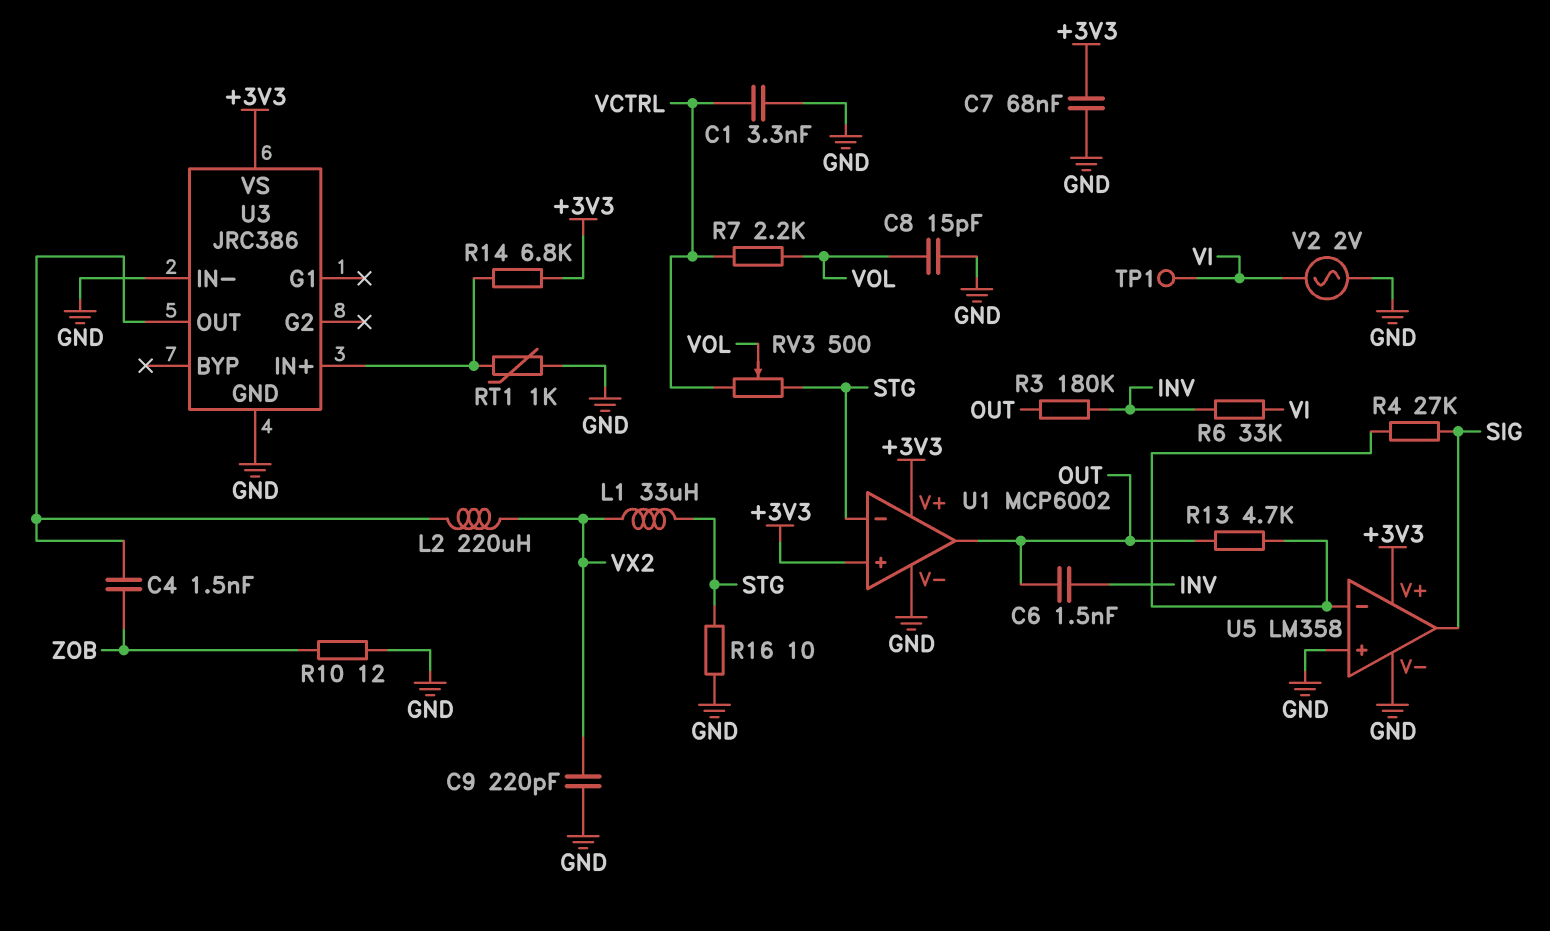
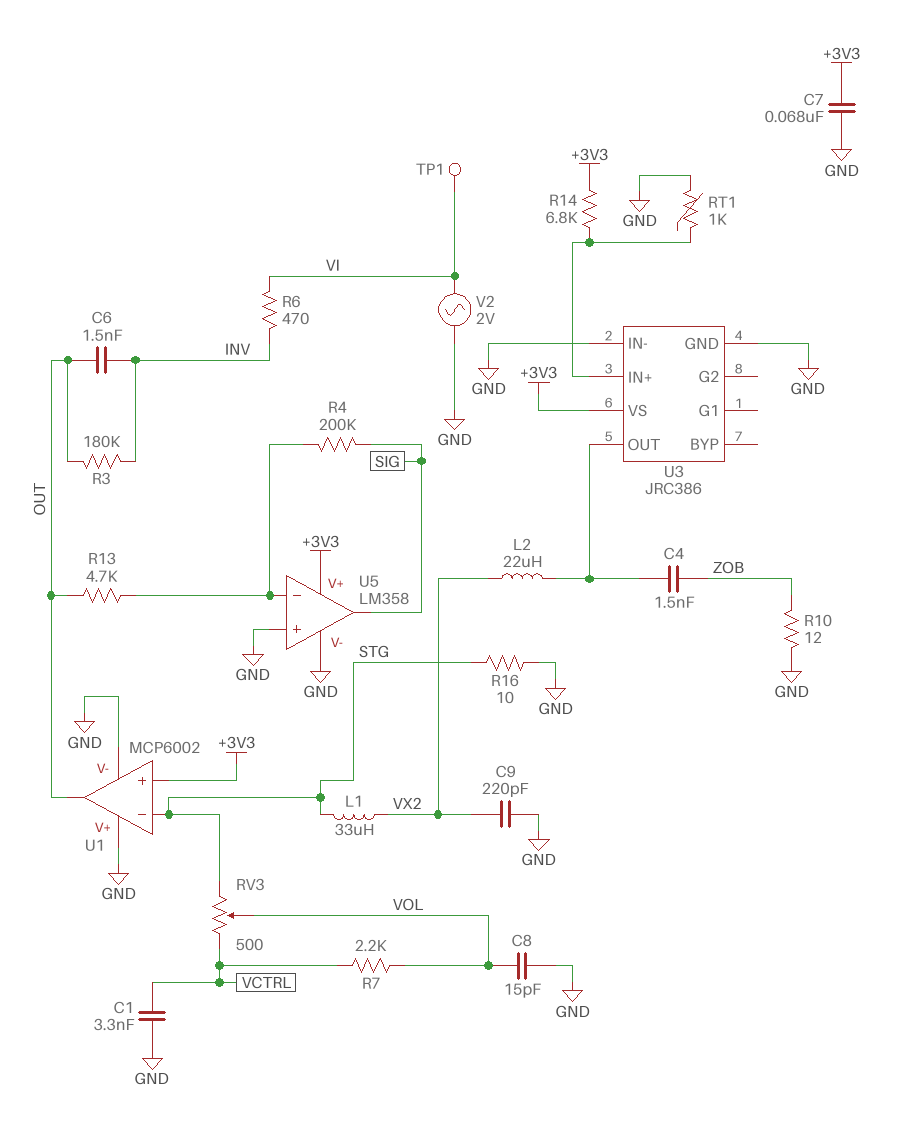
L2: 220uH (U3/OUT, VX2) -> 22uH (U3/OUT, VX2)
R4: 27k (SIG, U5/in-) -> 200k (SIG, U5/in-)
R6: 33k (INV, VI) -> 470 (INV, VI)
U1 pin V+: +3V3 -> GND

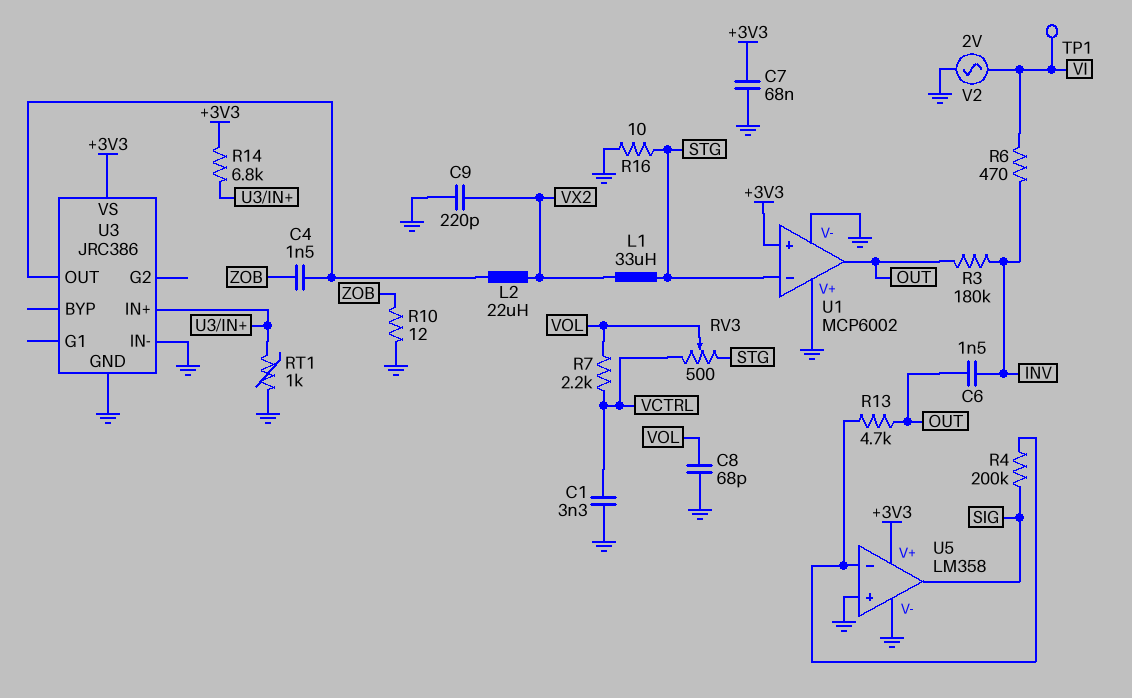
C8: 15pF (GND, VOL) -> 68pF (GND, VOL)

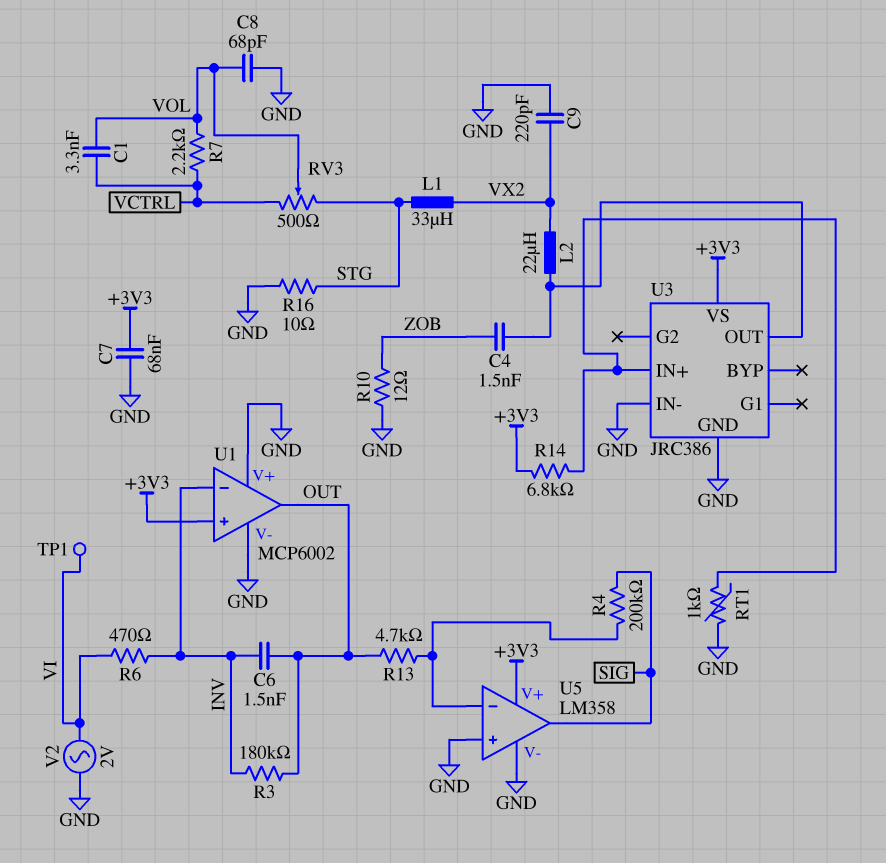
C1: 3.3nF (GND, VCTRL) -> 3.3nF (VCTRL, VOL)
U1 pin in-: STG -> INV

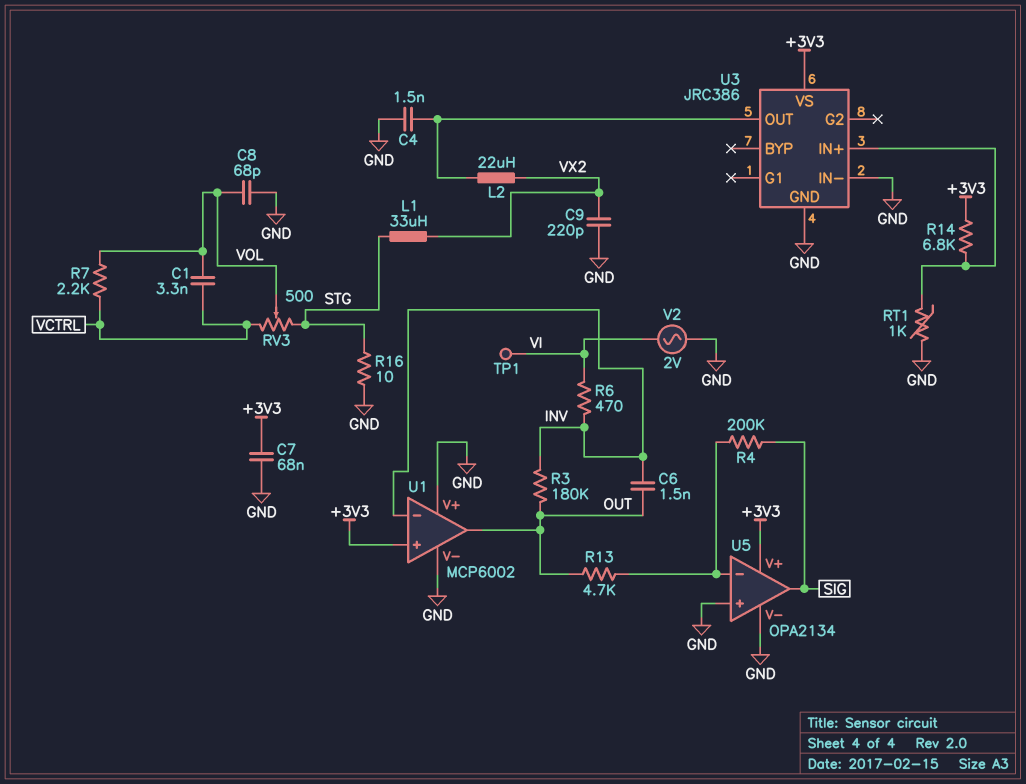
C4: 1.5nF (U3/OUT, ZOB) -> 1.5nF (GND, U3/OUT)
R10: 12 (GND, ZOB) -> none
U5: LM358 -> OPA2134

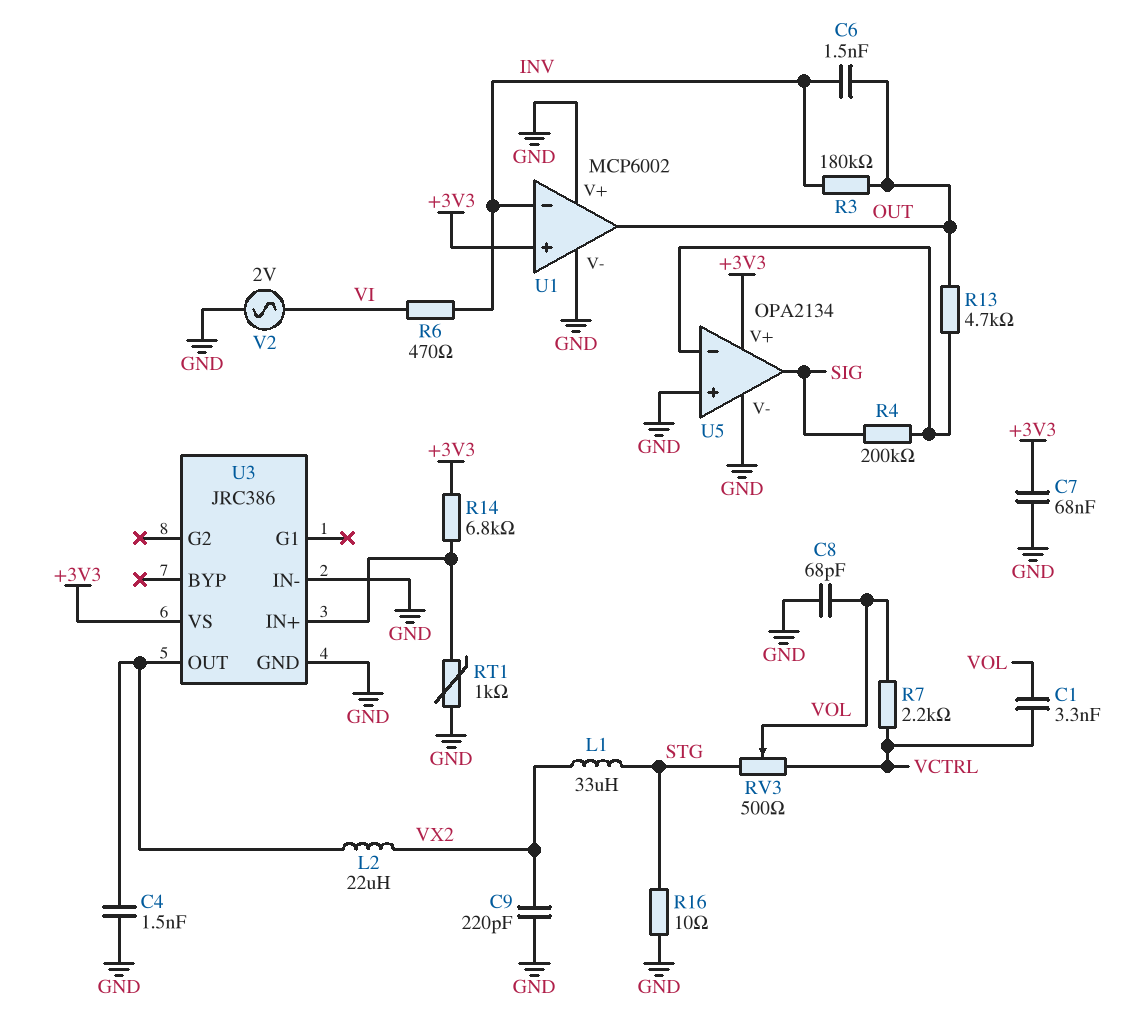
TP1: test point (VI) -> none

